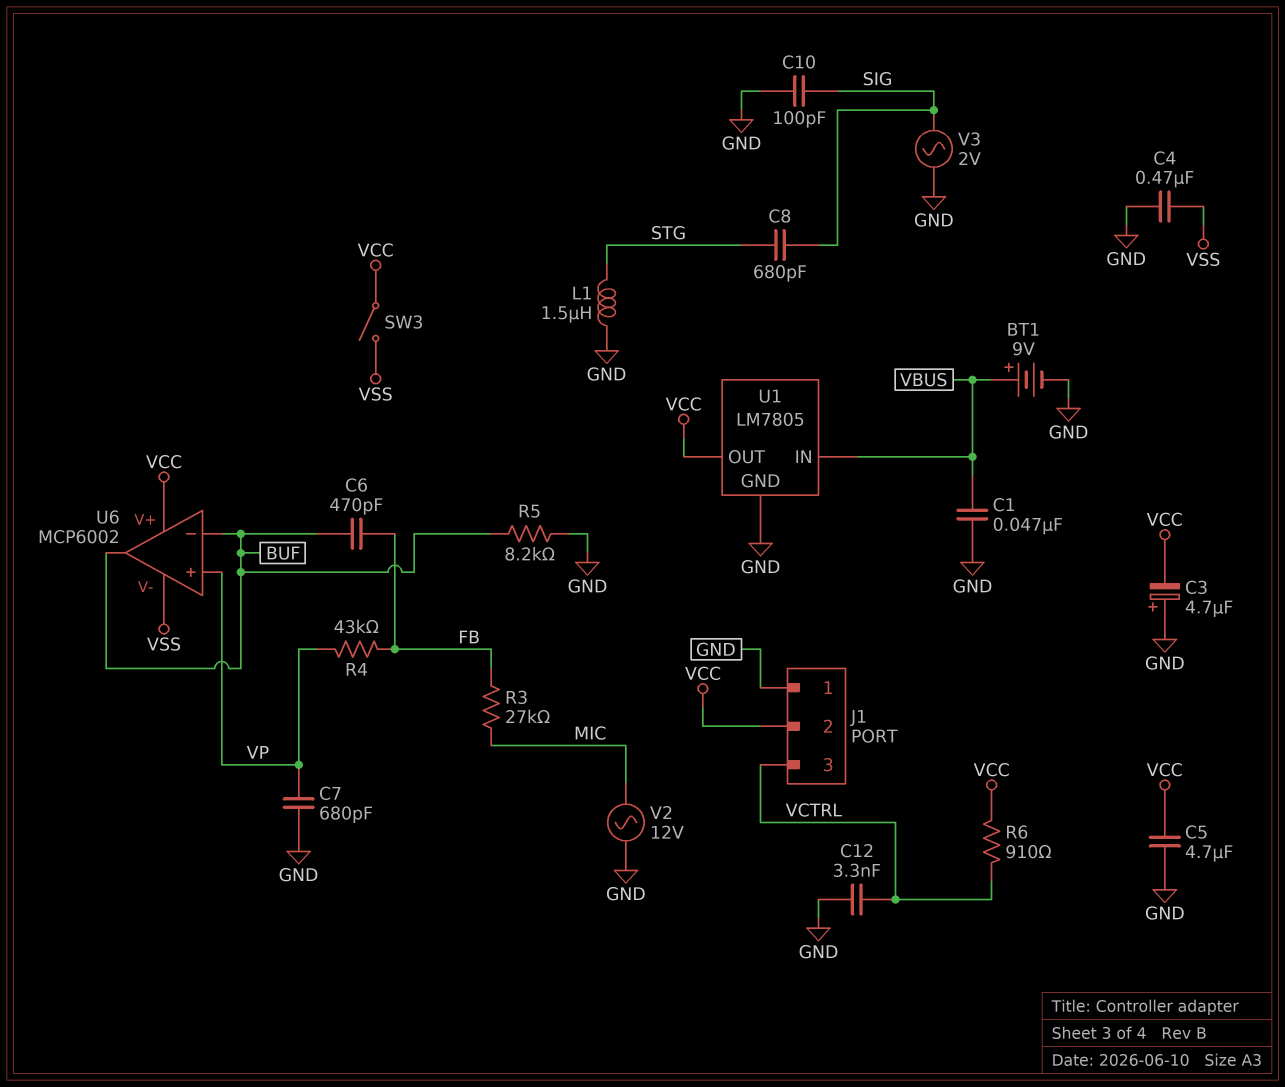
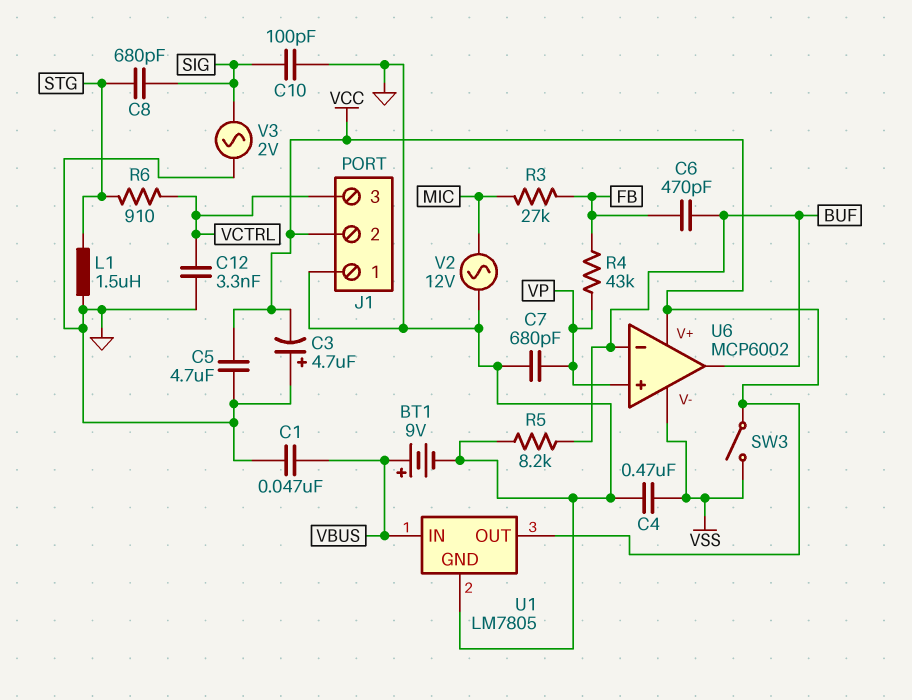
R6: 910 (VCC, VCTRL) -> 910 (STG, VCTRL)

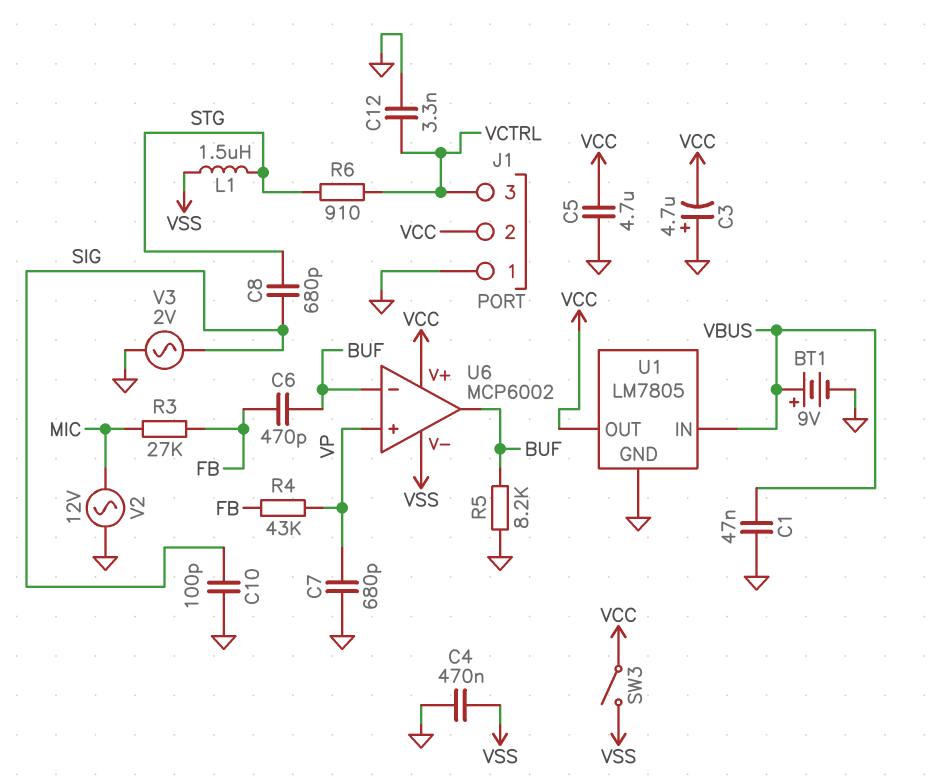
L1: 1.5uH (GND, STG) -> 1.5uH (STG, VSS)

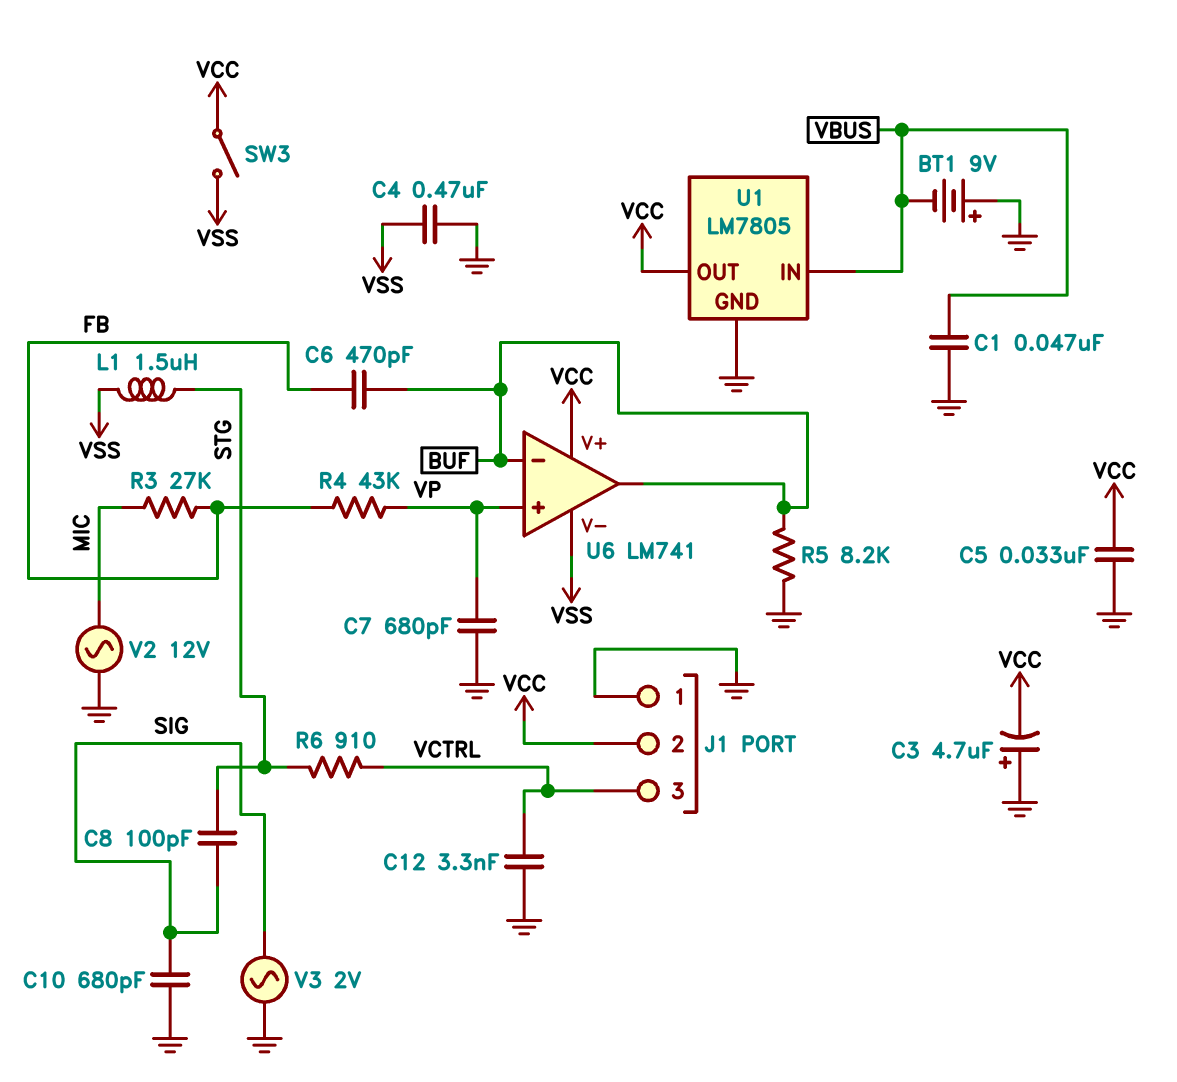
BT1: 9V (plus VBUS, minus GND) -> 9V (plus GND, minus VBUS)
C5: 4.7uF (GND, VCC) -> 33nF (GND, VCC)
C8: 680pF (SIG, STG) -> 100pF (SIG, STG)
C10: 100pF (GND, SIG) -> 680pF (GND, SIG)
U6: MCP6002 -> LM741

